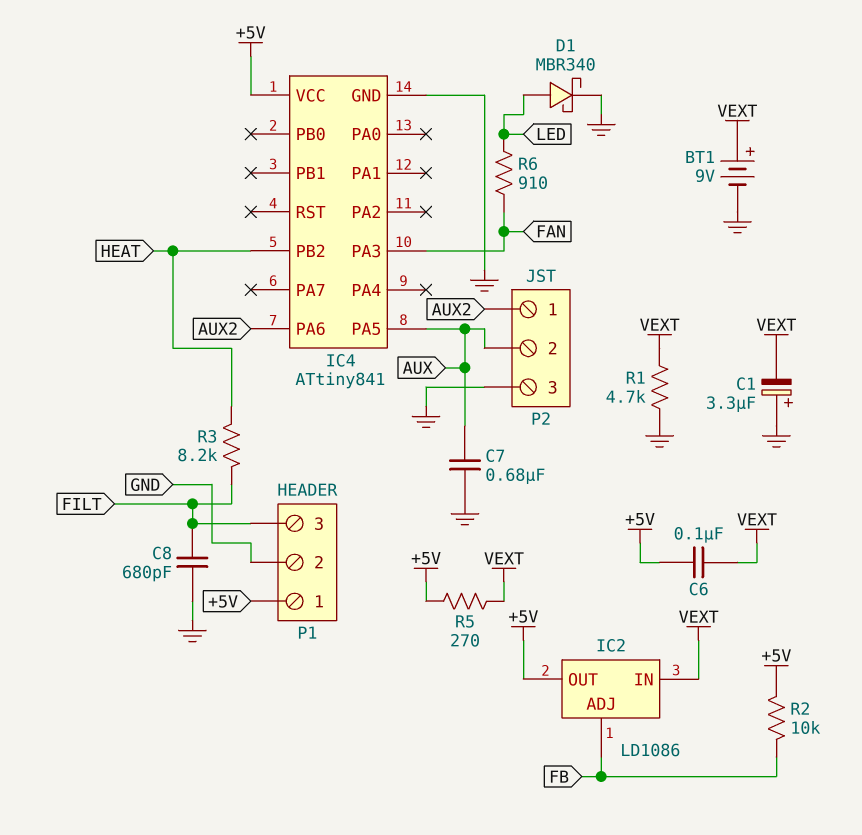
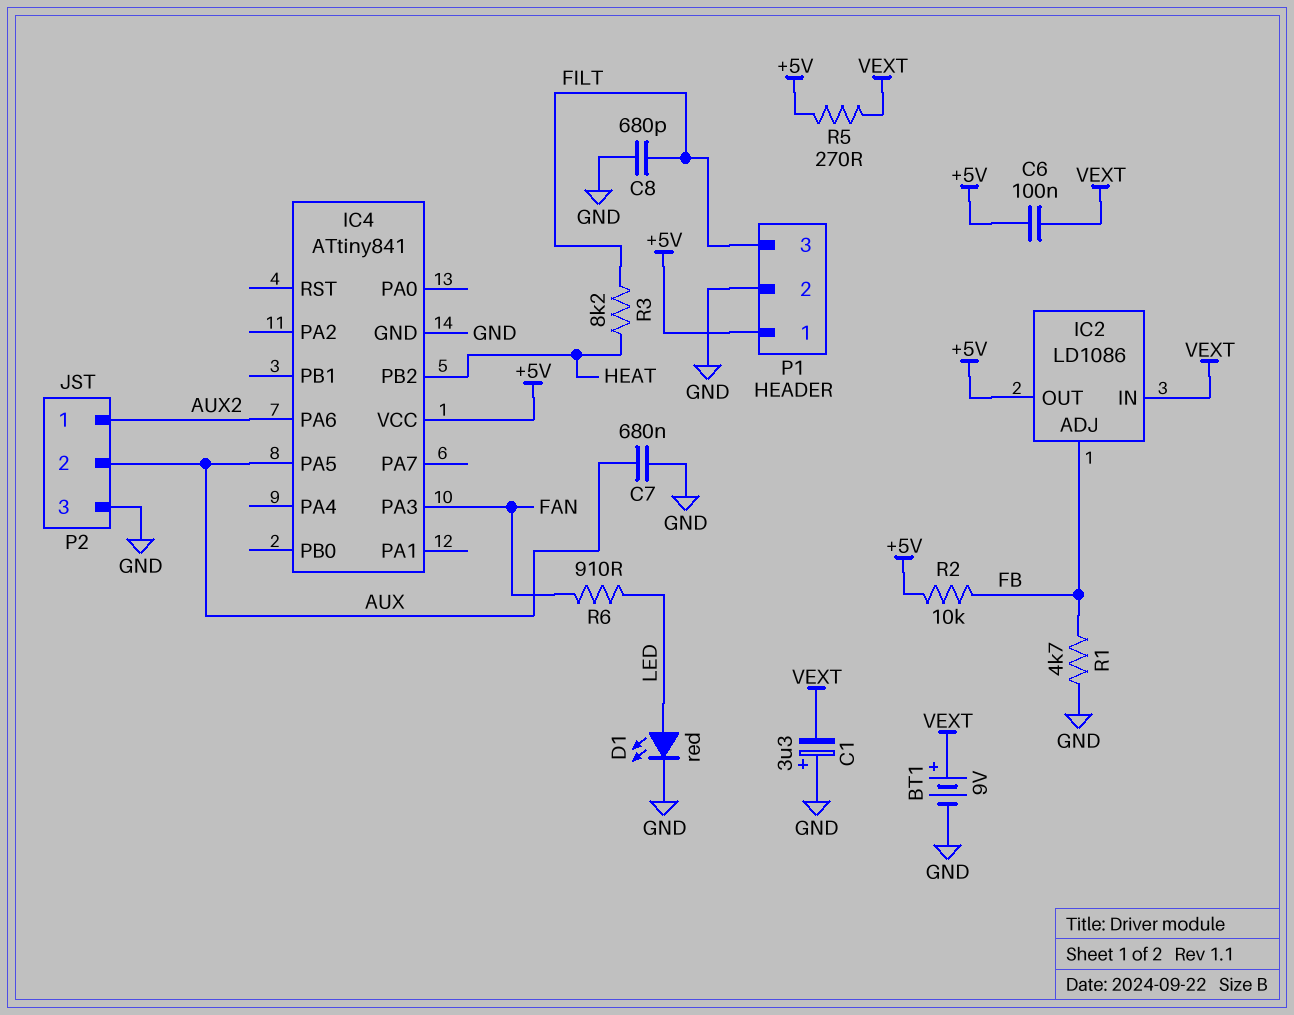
D1: schottky MBR340 (A LED, K GND) -> LED red (A LED, K GND)
R1: 4.7k (GND, VEXT) -> 4.7k (FB, GND)

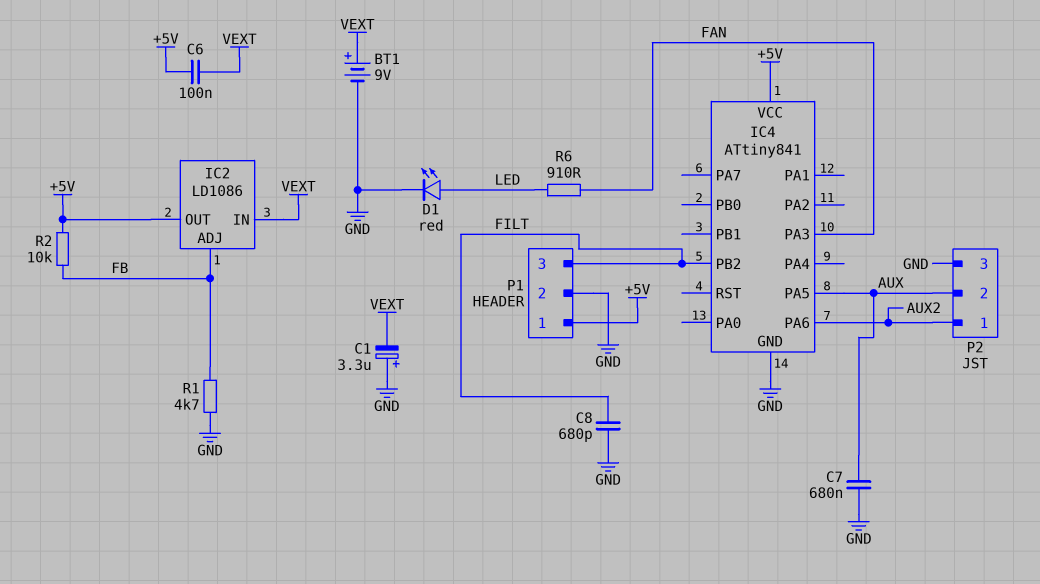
IC4 pin PB2: HEAT -> FILT
R3: 8.2k (FILT, HEAT) -> none
R5: 270 (+5V, VEXT) -> none

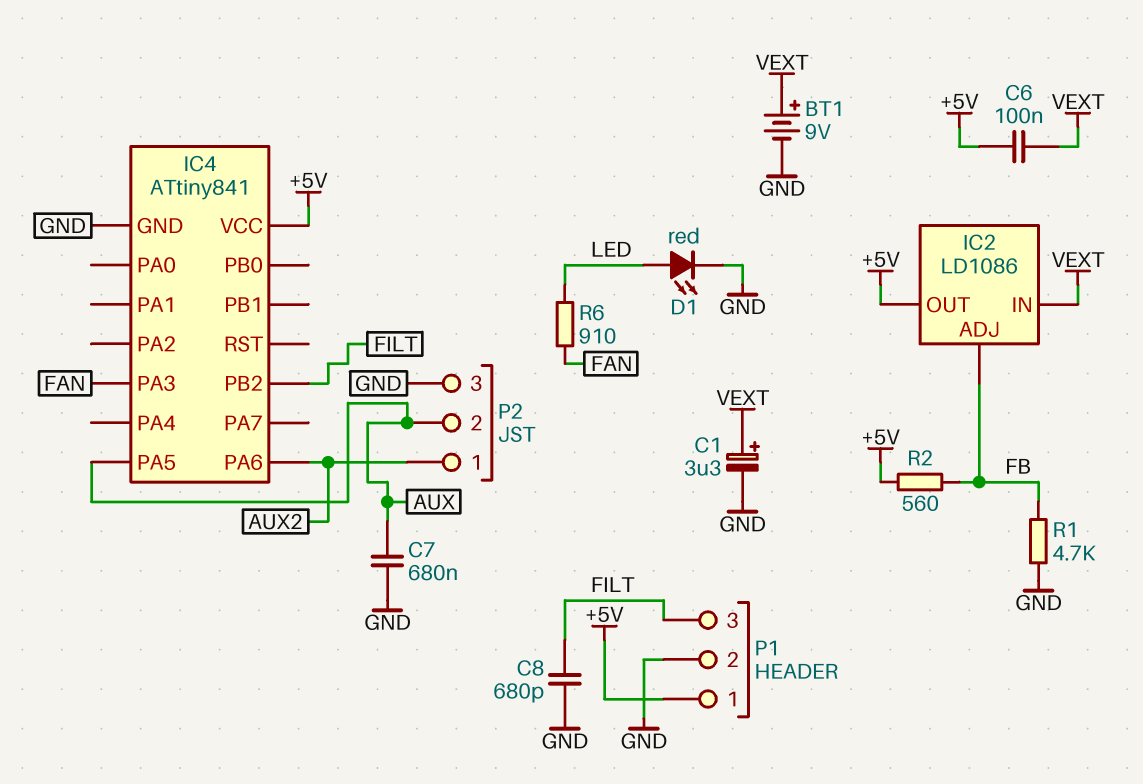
C1: 3.3uF (plus GND, minus VEXT) -> 3.3uF (plus VEXT, minus GND)
R2: 10k (+5V, FB) -> 560 (+5V, FB)

